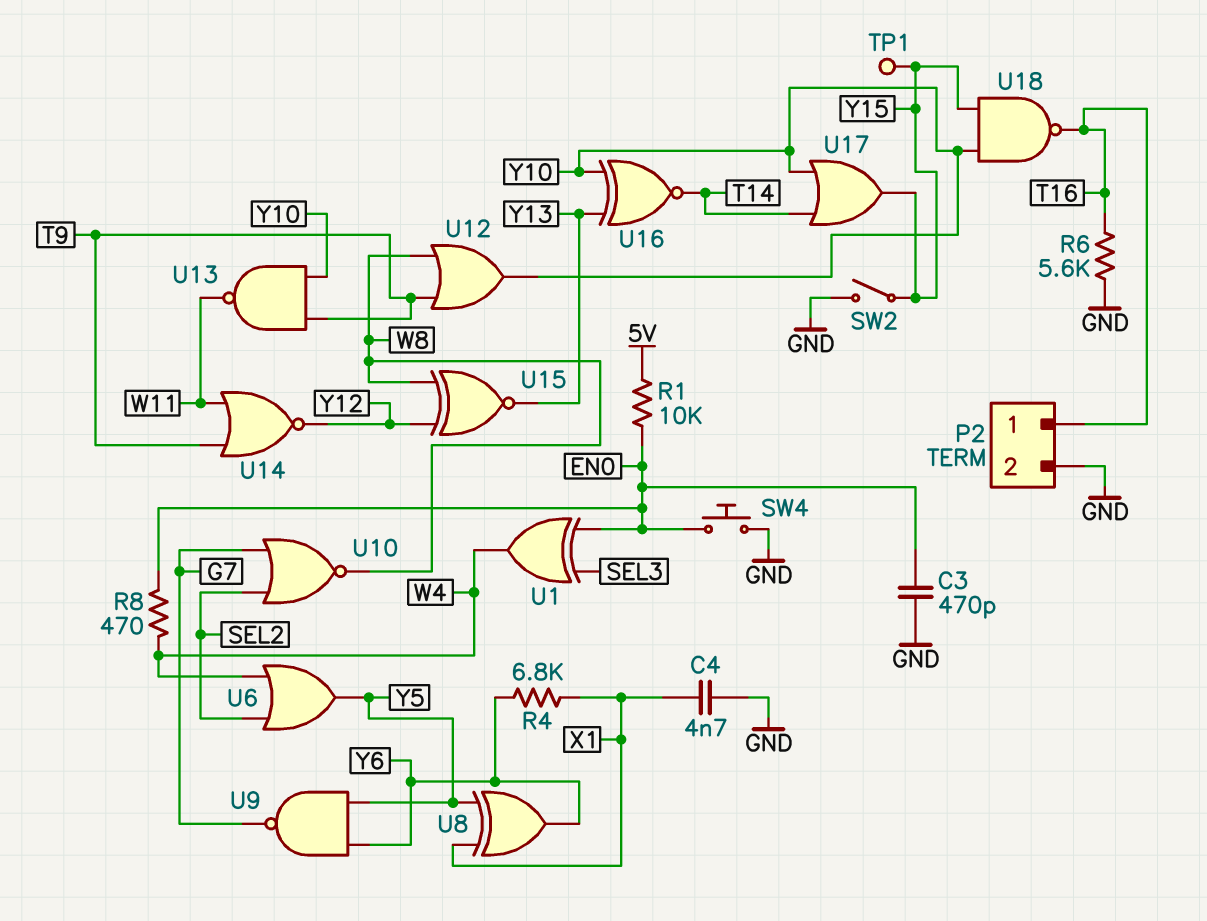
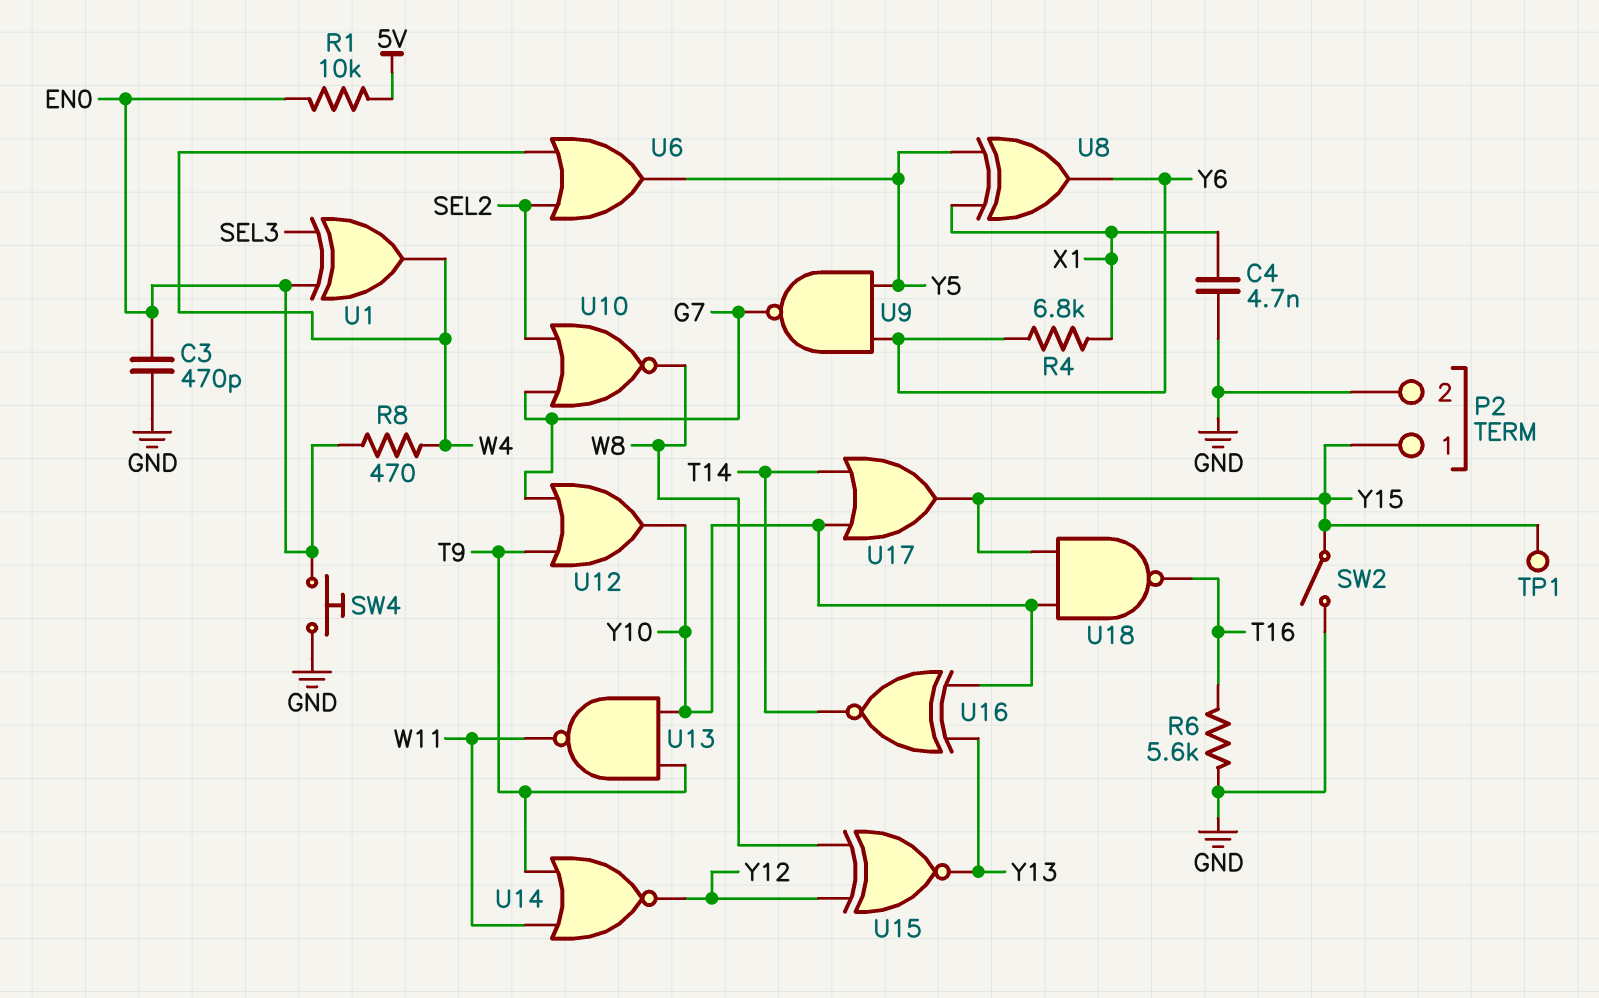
P2 pin 1: T16 -> Y15
U12: OR (in T9, in W8, out Y10) -> OR (in G7, in T9, out Y10)

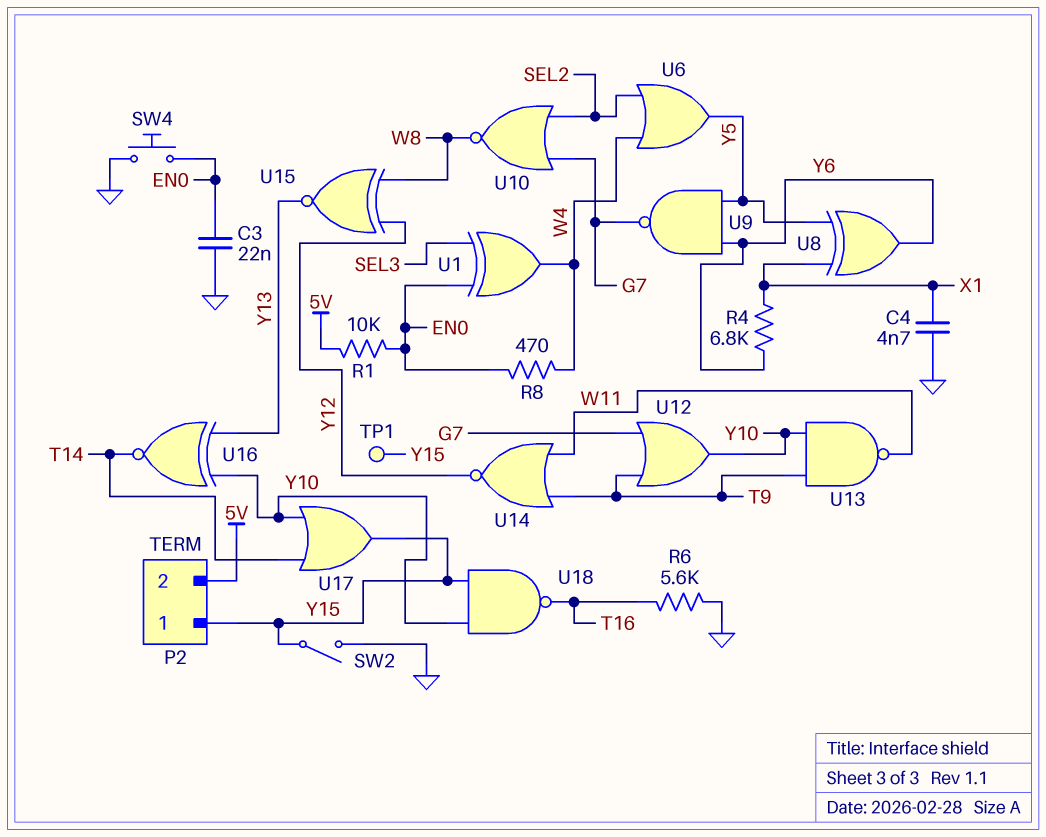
C3: 470pF (EN0, GND) -> 22nF (EN0, GND)
P2 pin 2: GND -> 5V

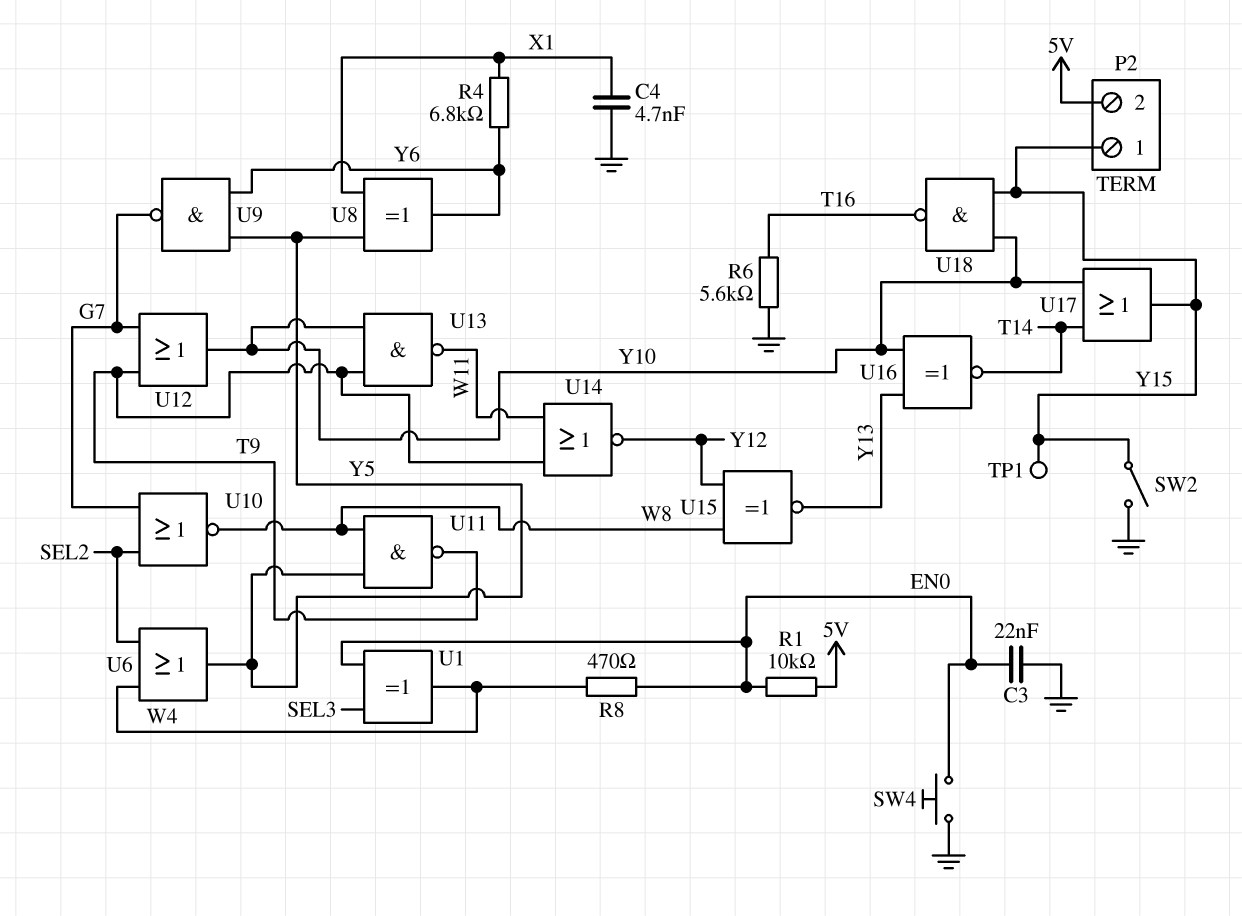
U11: none -> NAND (in W8, in Y5, out T9)

